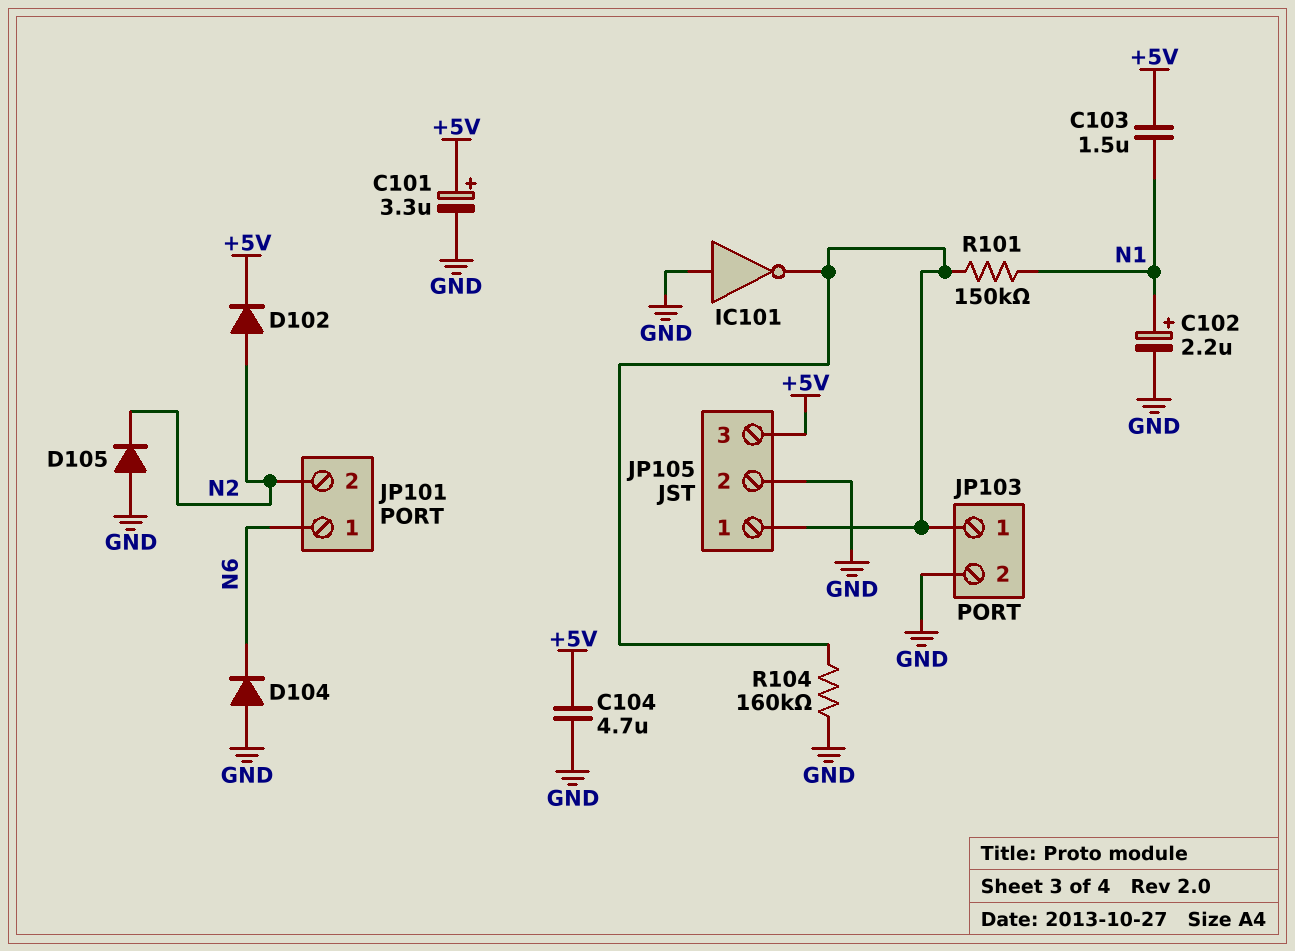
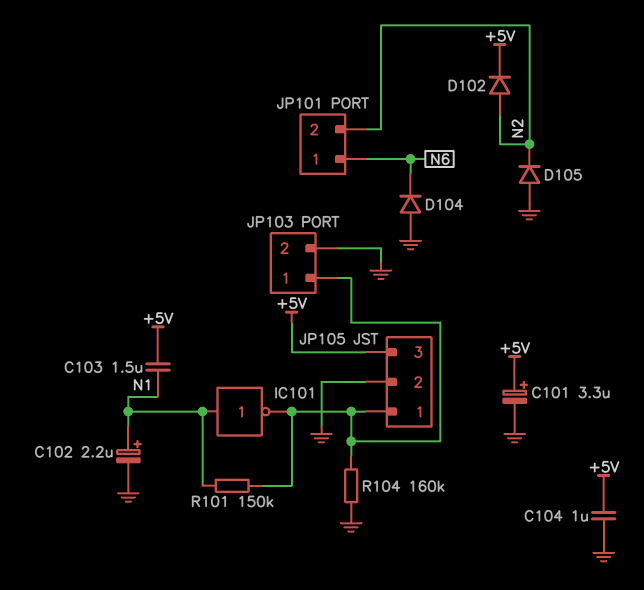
C104: 4.7uF (+5V, GND) -> 1uF (+5V, GND)
IC101: NOT (in GND, out JP103/1) -> NOT (in N1, out JP103/1)

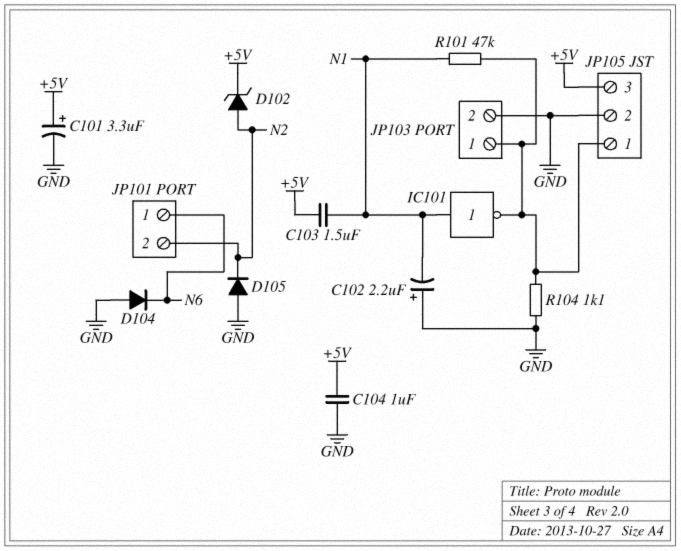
C102: 2.2uF (plus N1, minus GND) -> 2.2uF (plus GND, minus N1)
D102: diode (A N2, K +5V) -> zener (A N2, K +5V)
R101: 150k (JP103/1, N1) -> 47k (JP103/1, N1)
R104: 160k (GND, JP103/1) -> 1.1k (GND, JP103/1)

